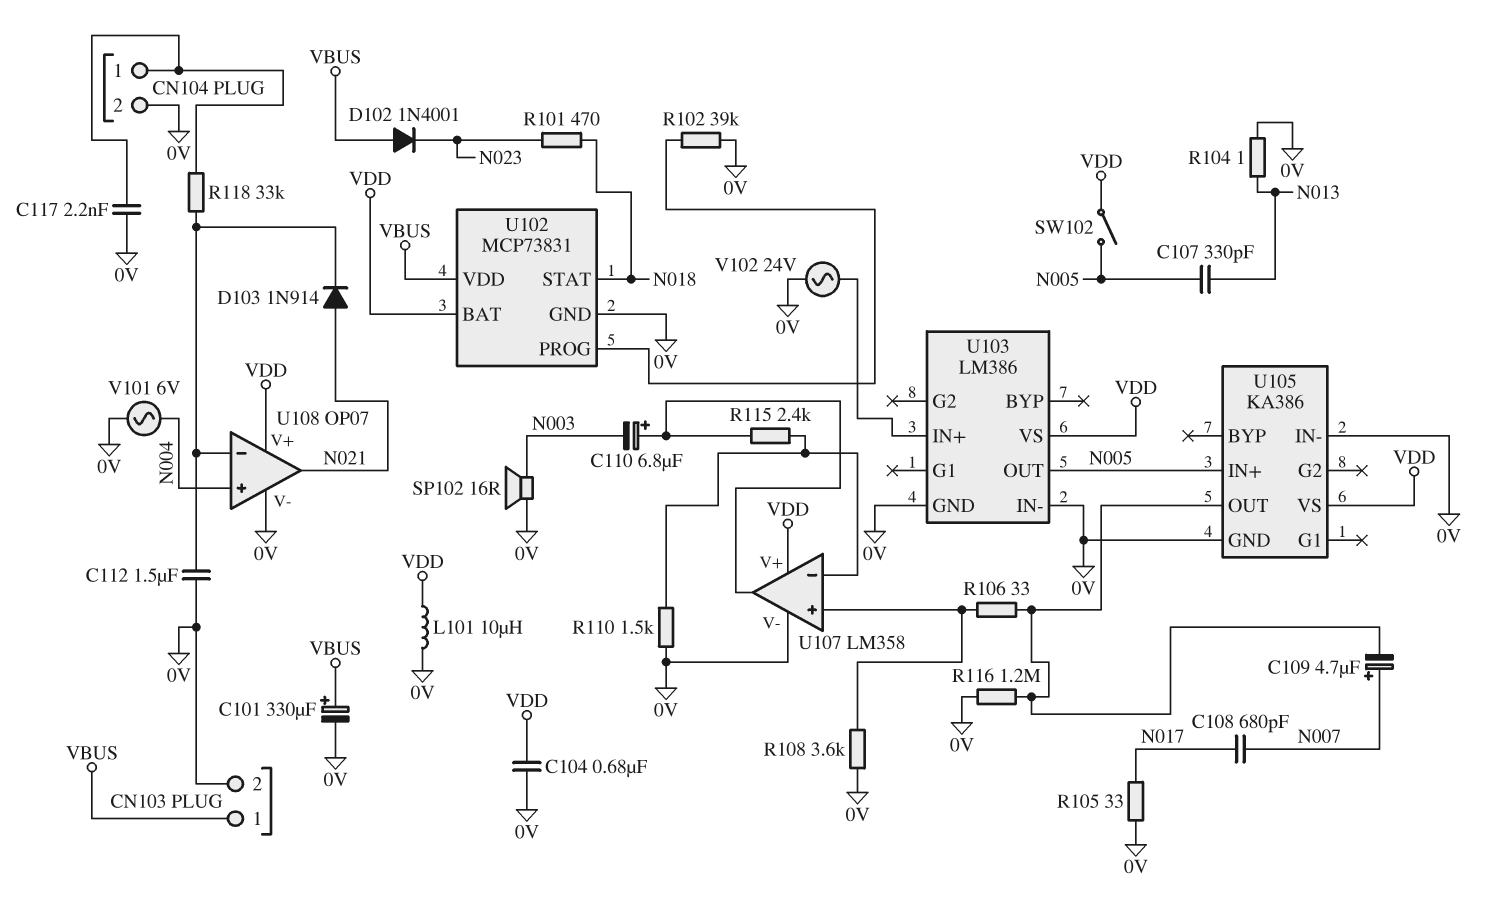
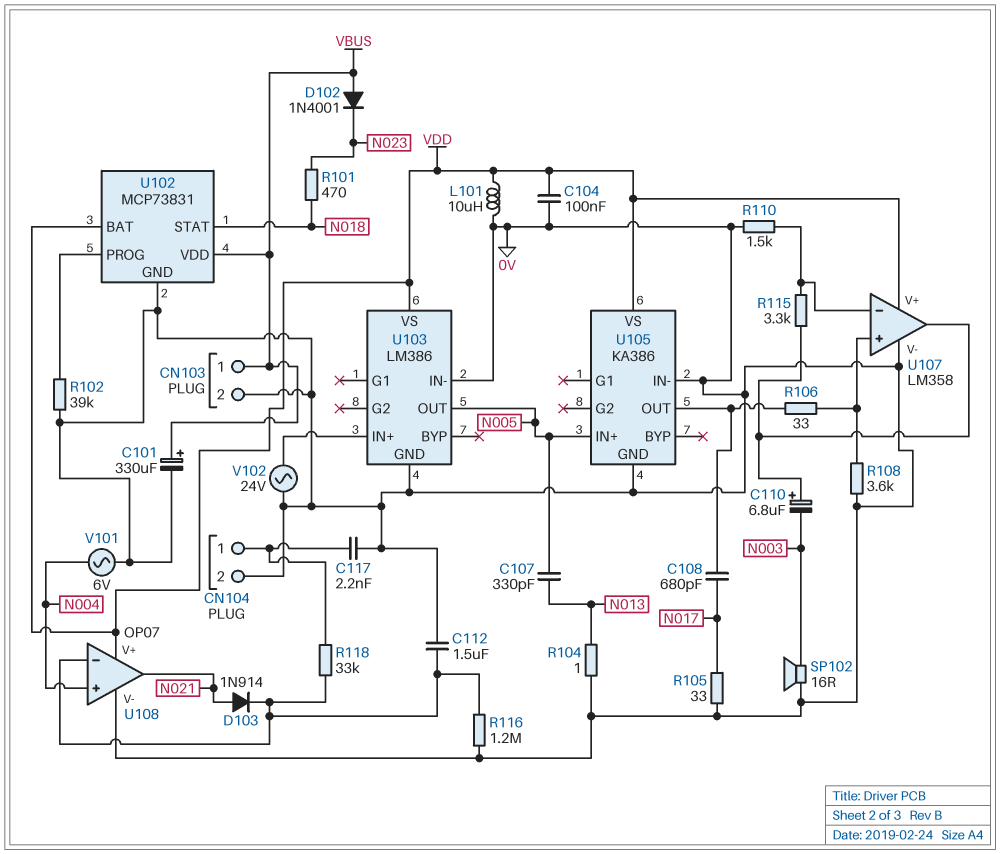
C104: 680nF (0V, VDD) -> 100nF (0V, VDD)
C108: 680pF (N007, N017) -> 680pF (N017, U105/OUT)
C109: 4.7uF (plus N007, minus U105/OUT) -> none
R115: 2.4k (U107/in-, U107/out) -> 3.3k (U107/in-, U107/out)
R116: 1.2M (0V, U105/OUT) -> 1.2M (0V, U108/in-)
SW102: switch (N005, VDD) -> none

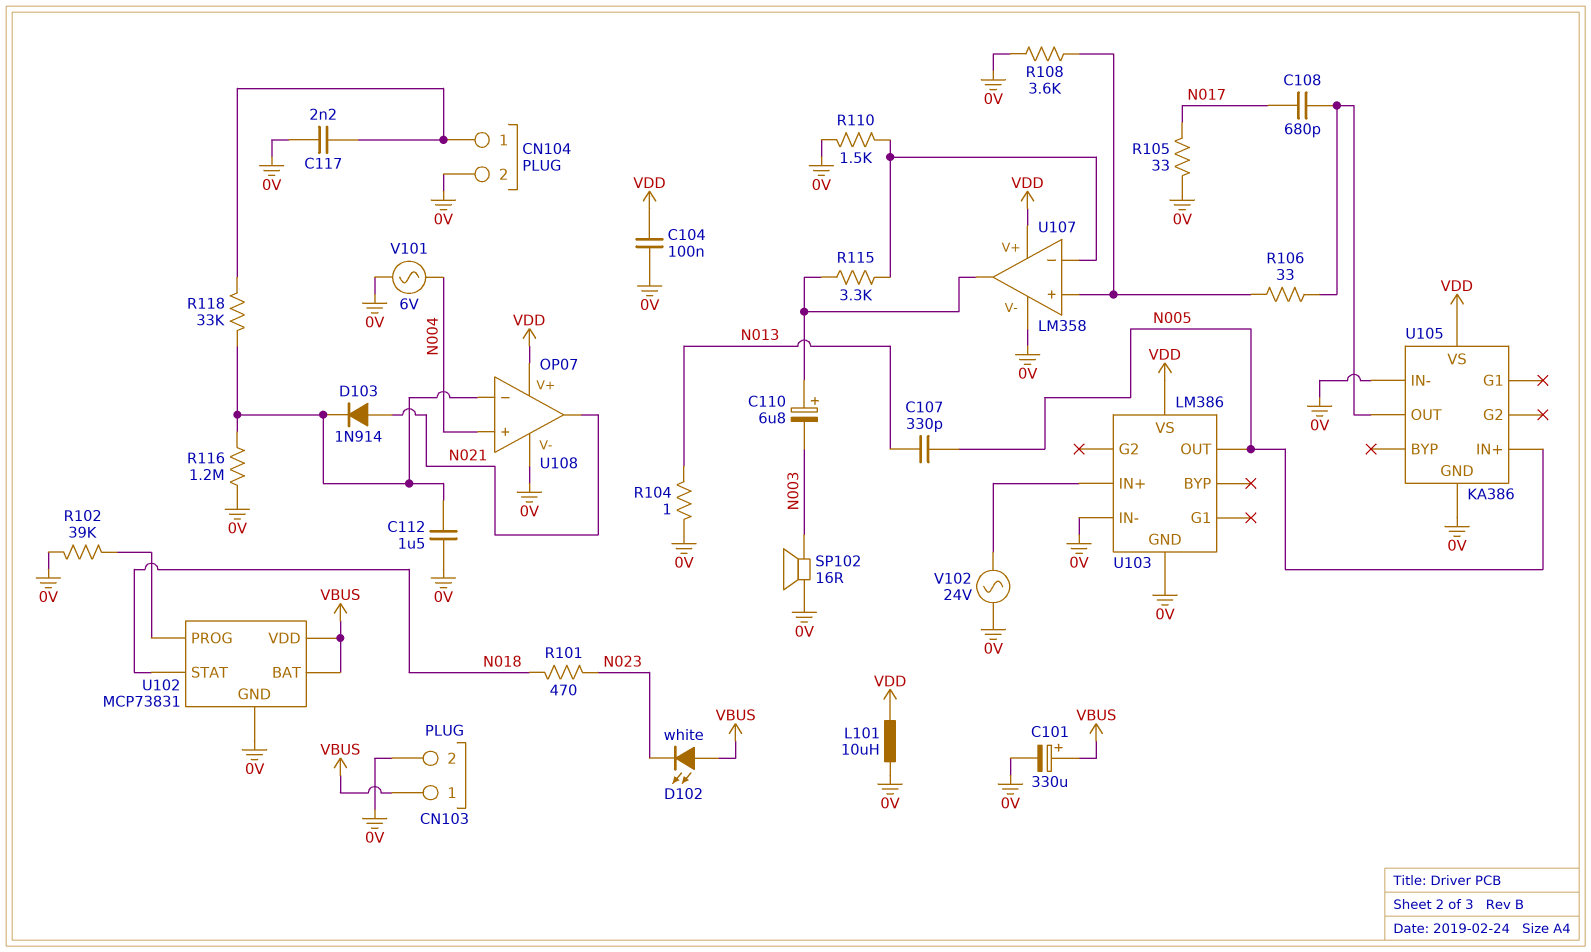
D102: diode 1N4001 (A VBUS, K N023) -> LED white (A VBUS, K N023)
U102 pin BAT: VDD -> VBUS

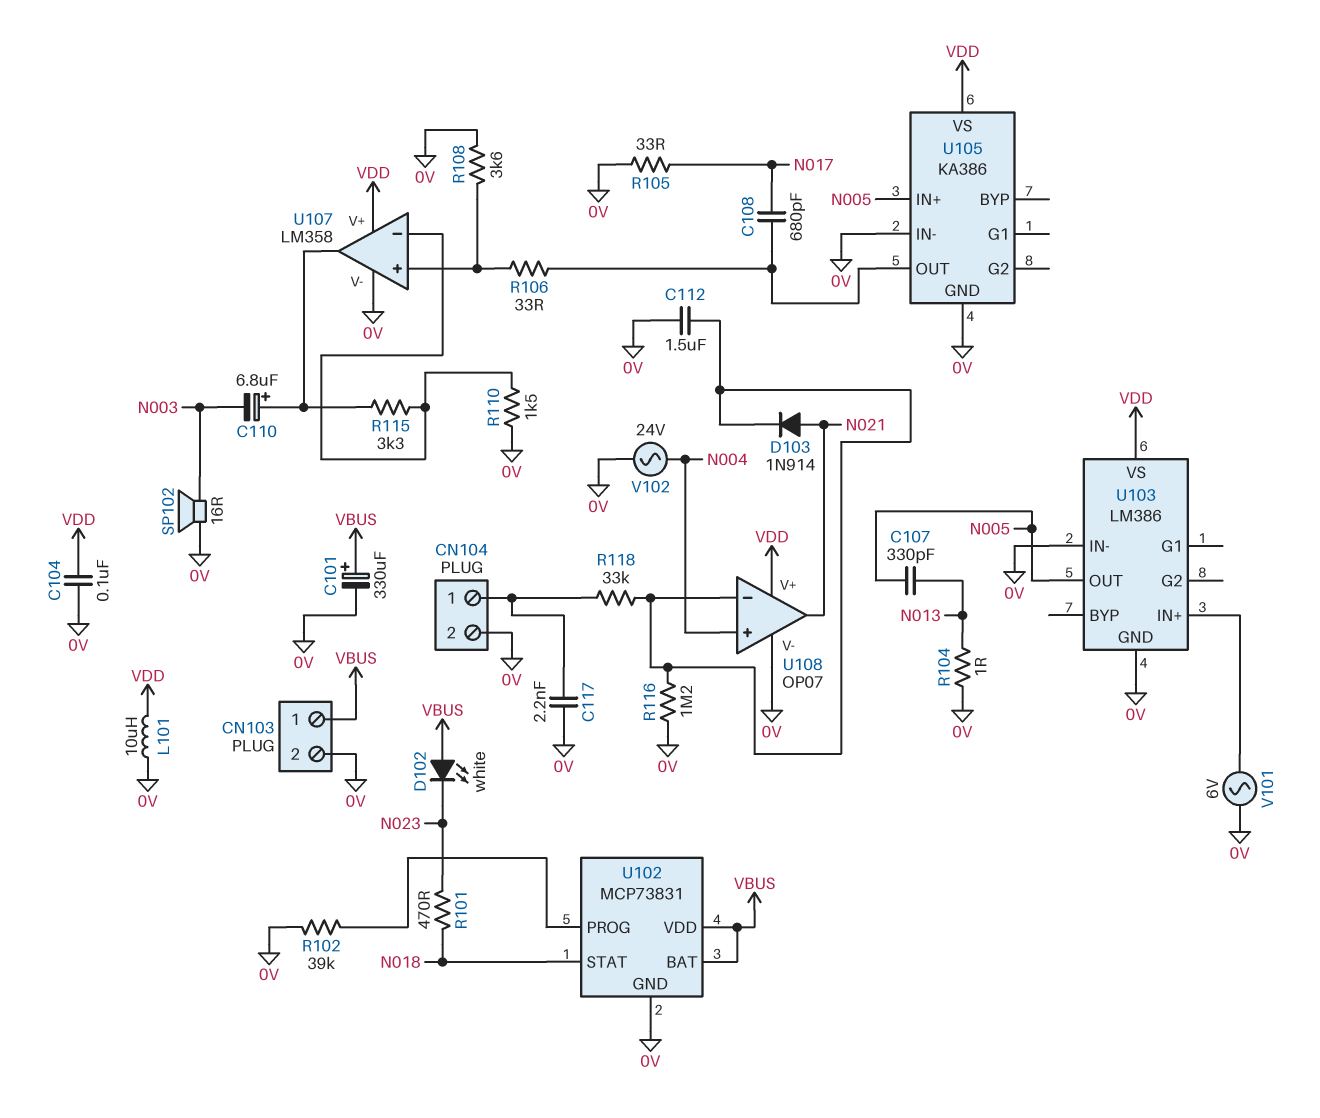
V101: AC 6V (0V, N004) -> AC 6V (0V, U103/IN+)
V102: AC 24V (0V, U103/IN+) -> AC 24V (0V, N004)

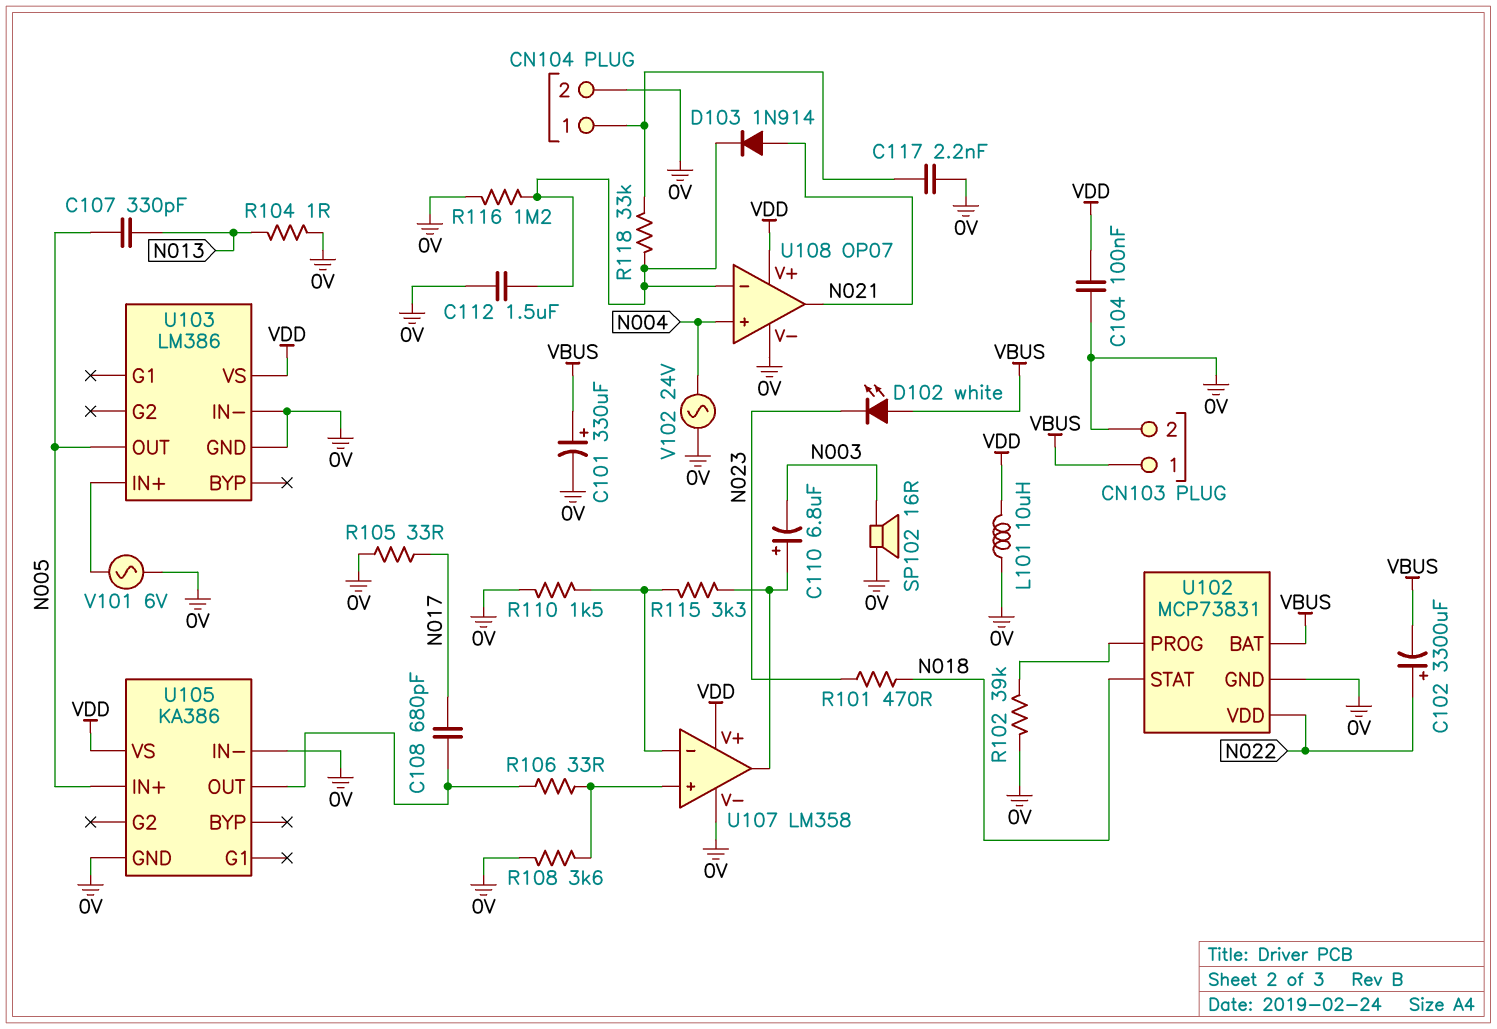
C102: none -> 3300uF (plus N022, minus VBUS)
U102 pin VDD: VBUS -> N022

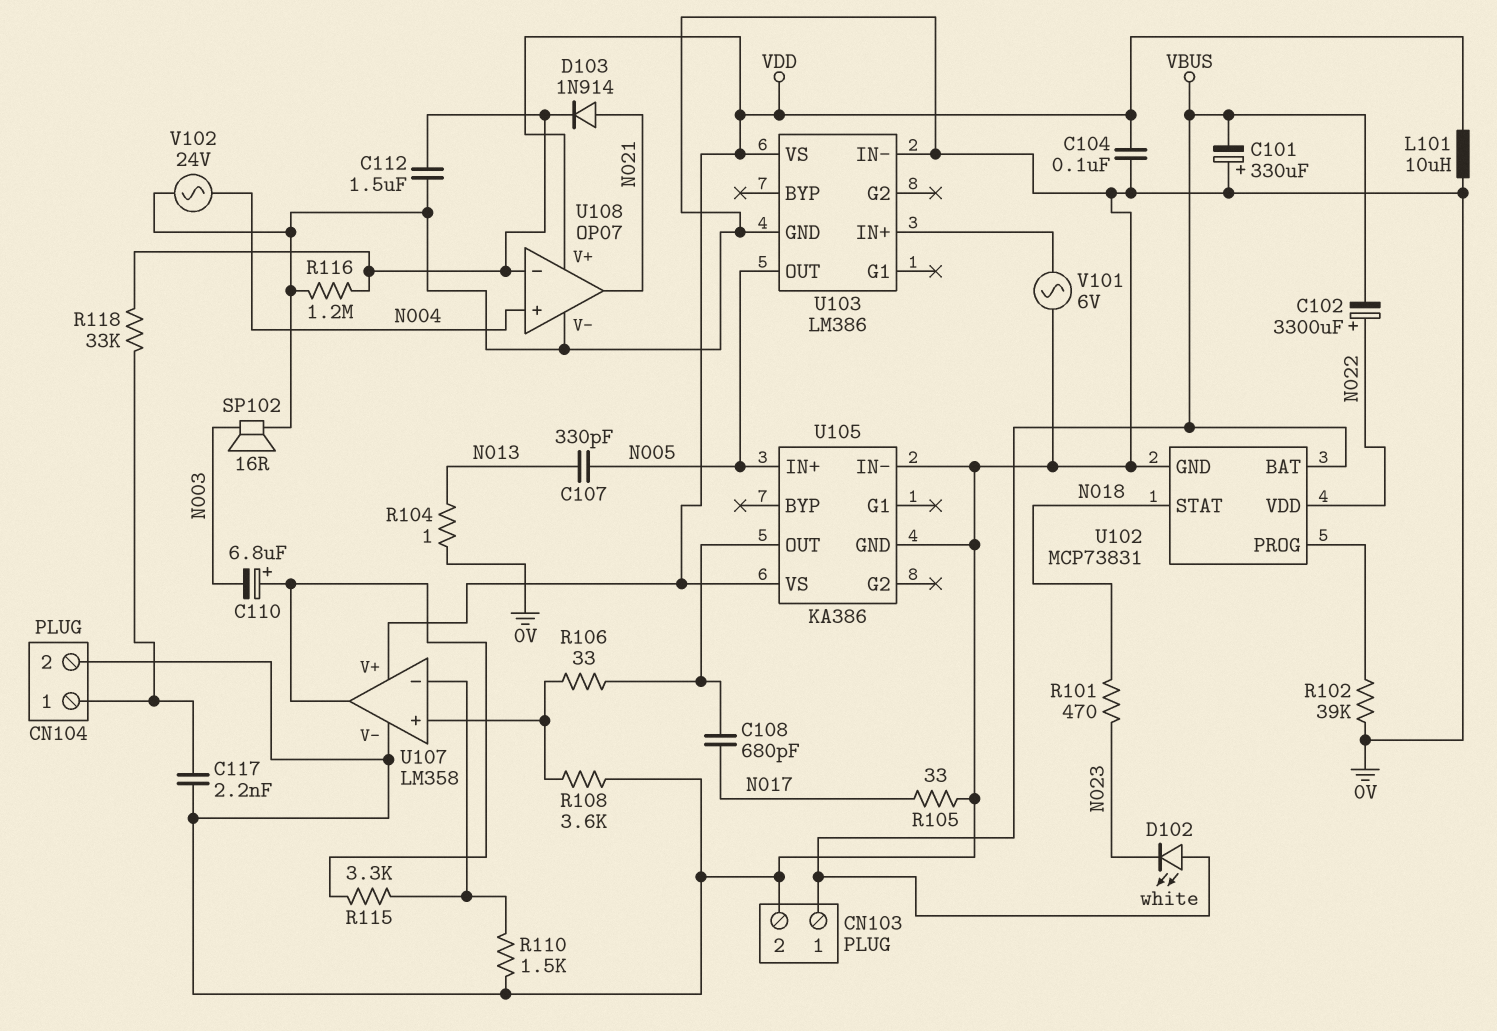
C101: 330uF (plus VBUS, minus 0V) -> 330uF (plus 0V, minus VBUS)

